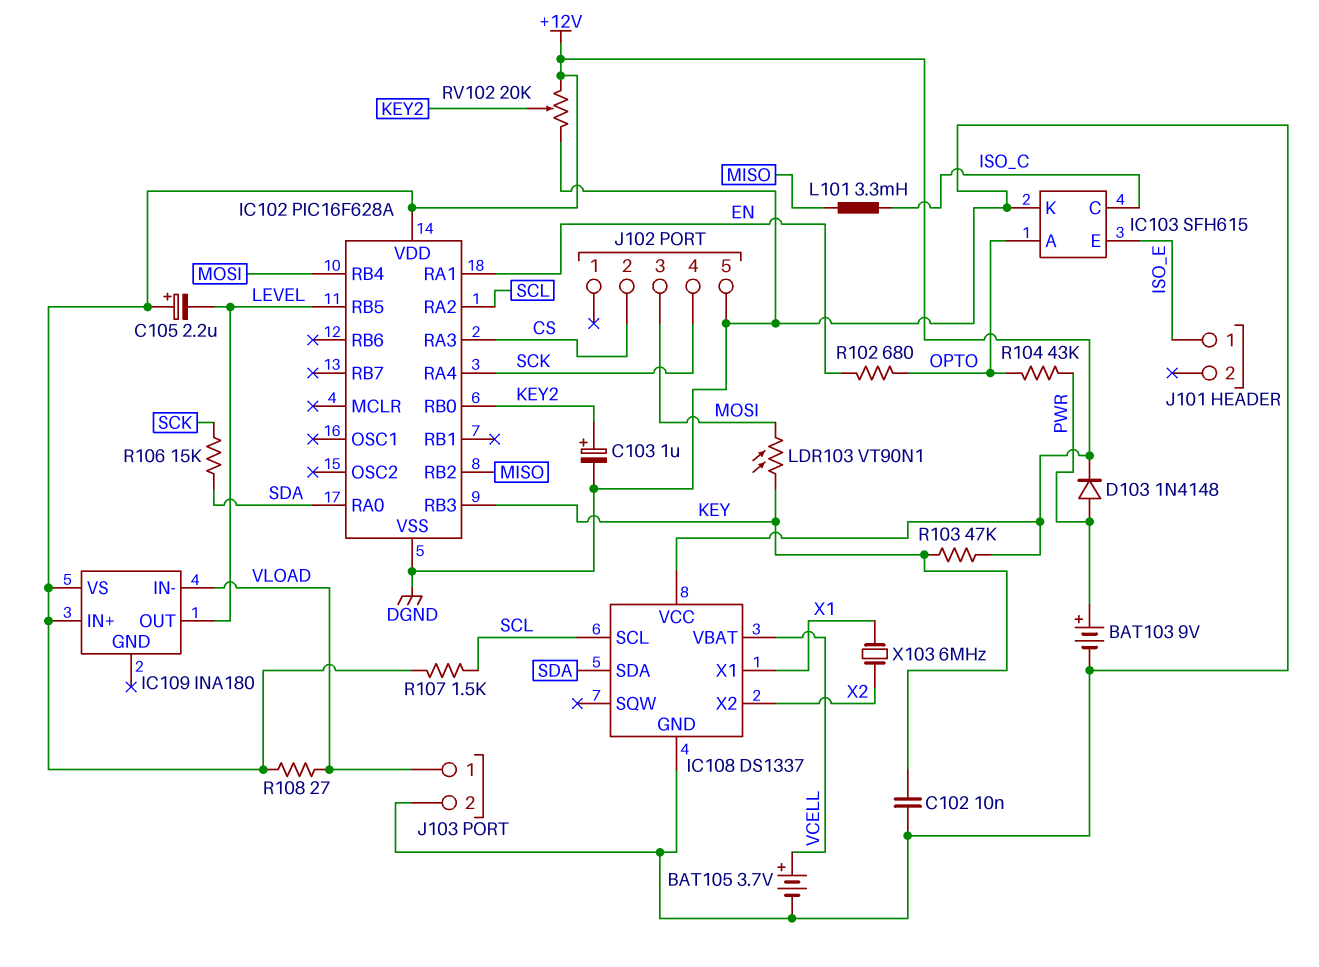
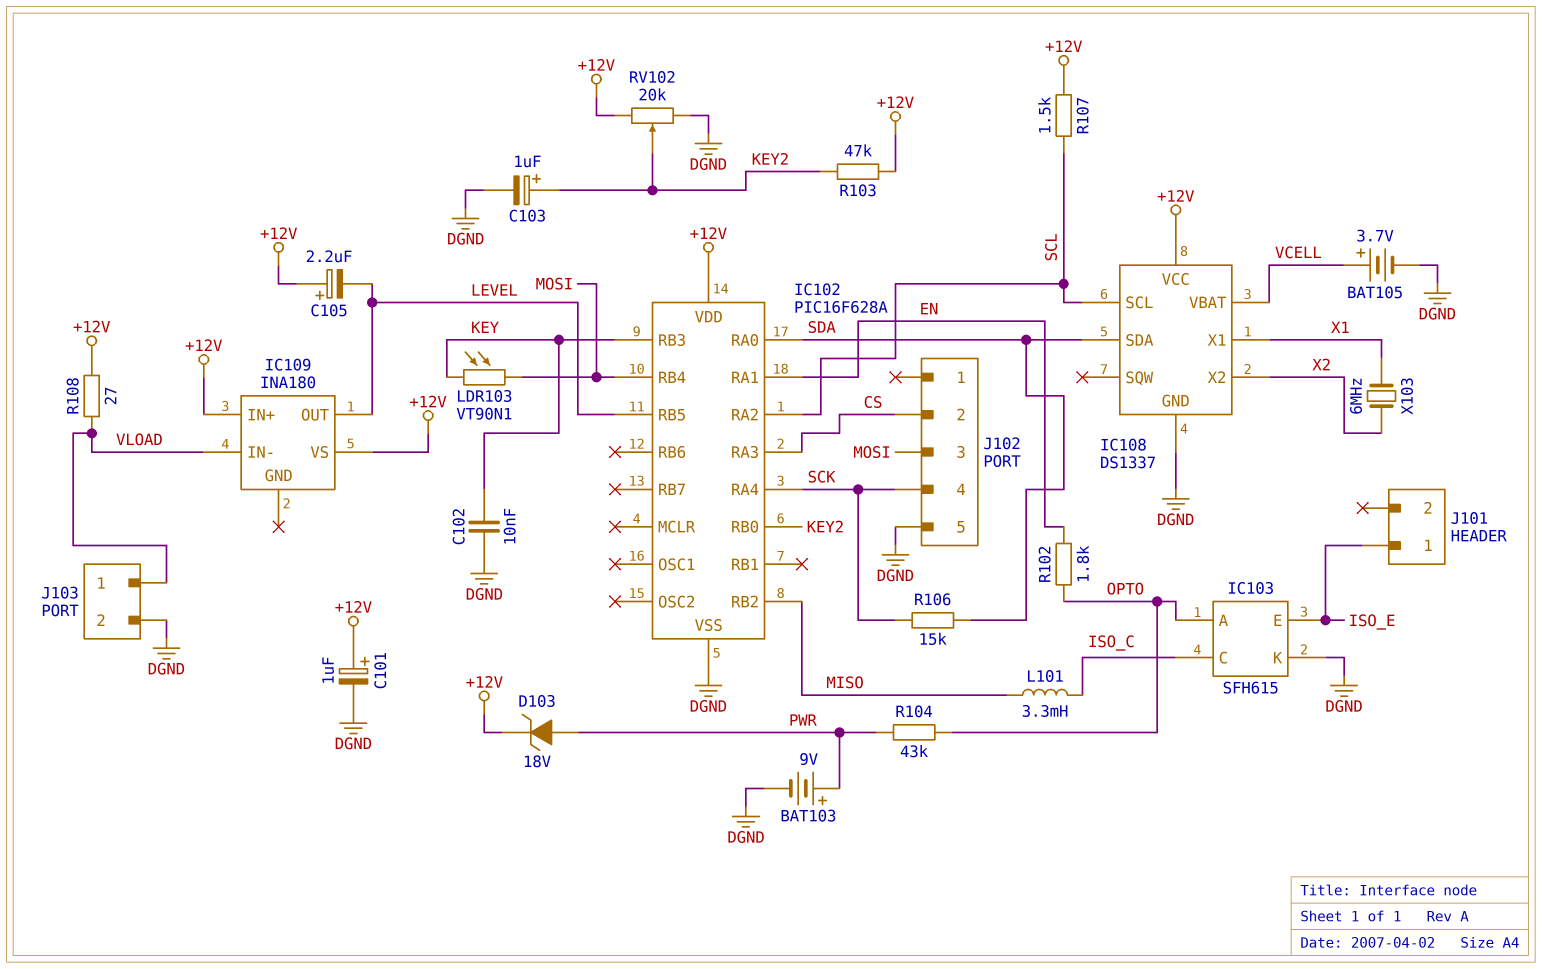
C101: none -> 1uF (plus +12V, minus DGND)
D103: diode 1N4148 (A PWR, K +12V) -> zener 18V (A PWR, K +12V)
R102: 680 (EN, OPTO) -> 1.8k (EN, OPTO)
R103: 47k (+12V, KEY) -> 47k (+12V, KEY2)

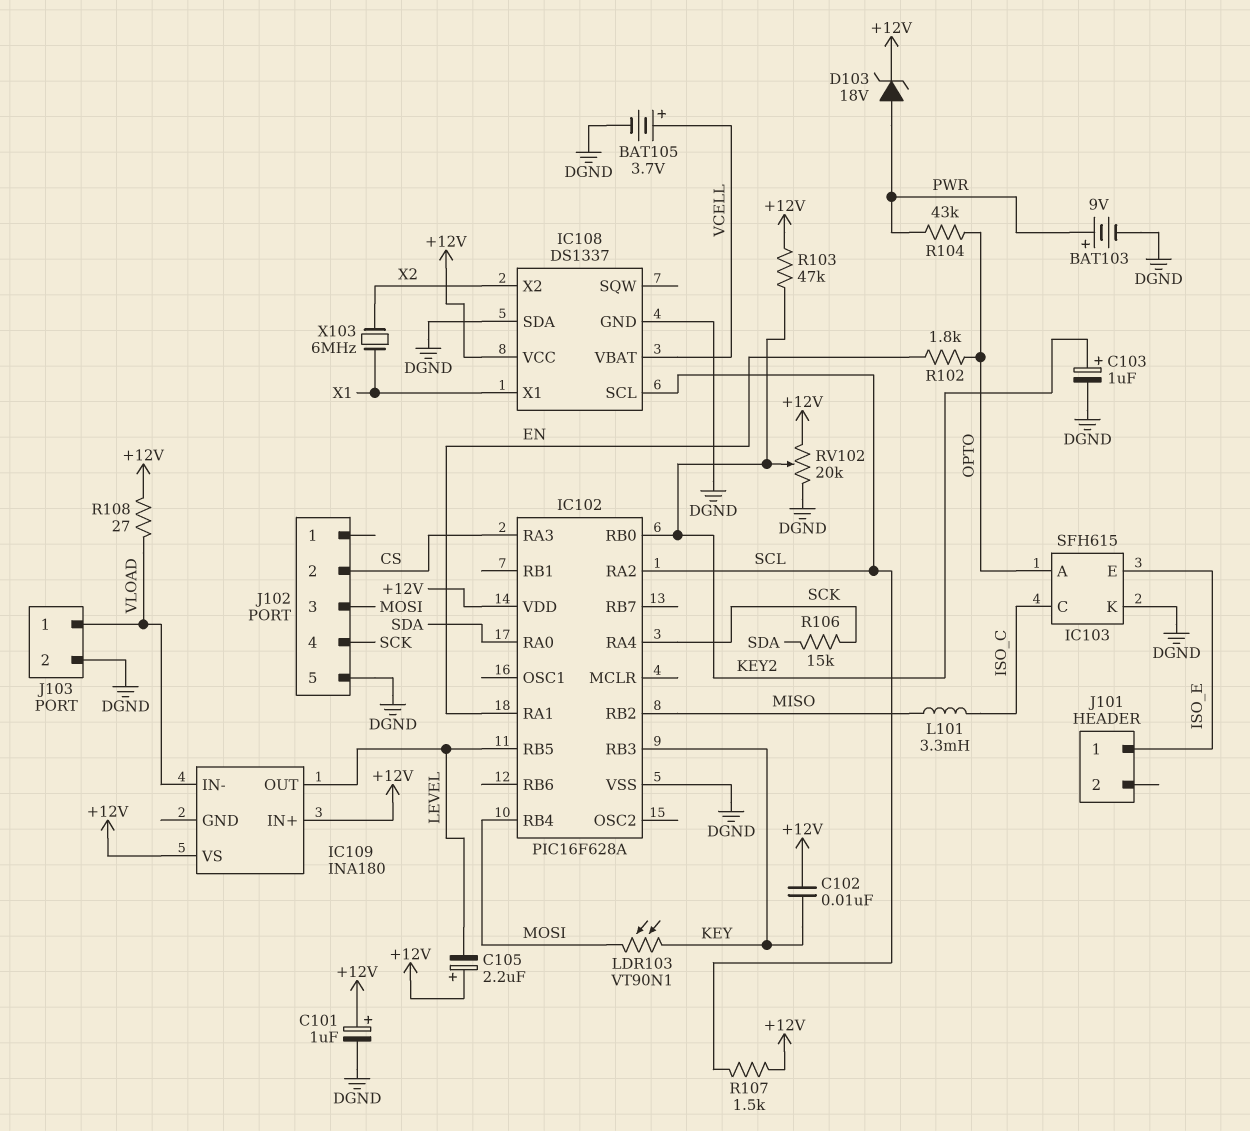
C102: 10nF (DGND, KEY) -> 10nF (+12V, KEY)
IC108 pin SDA: SDA -> DGND

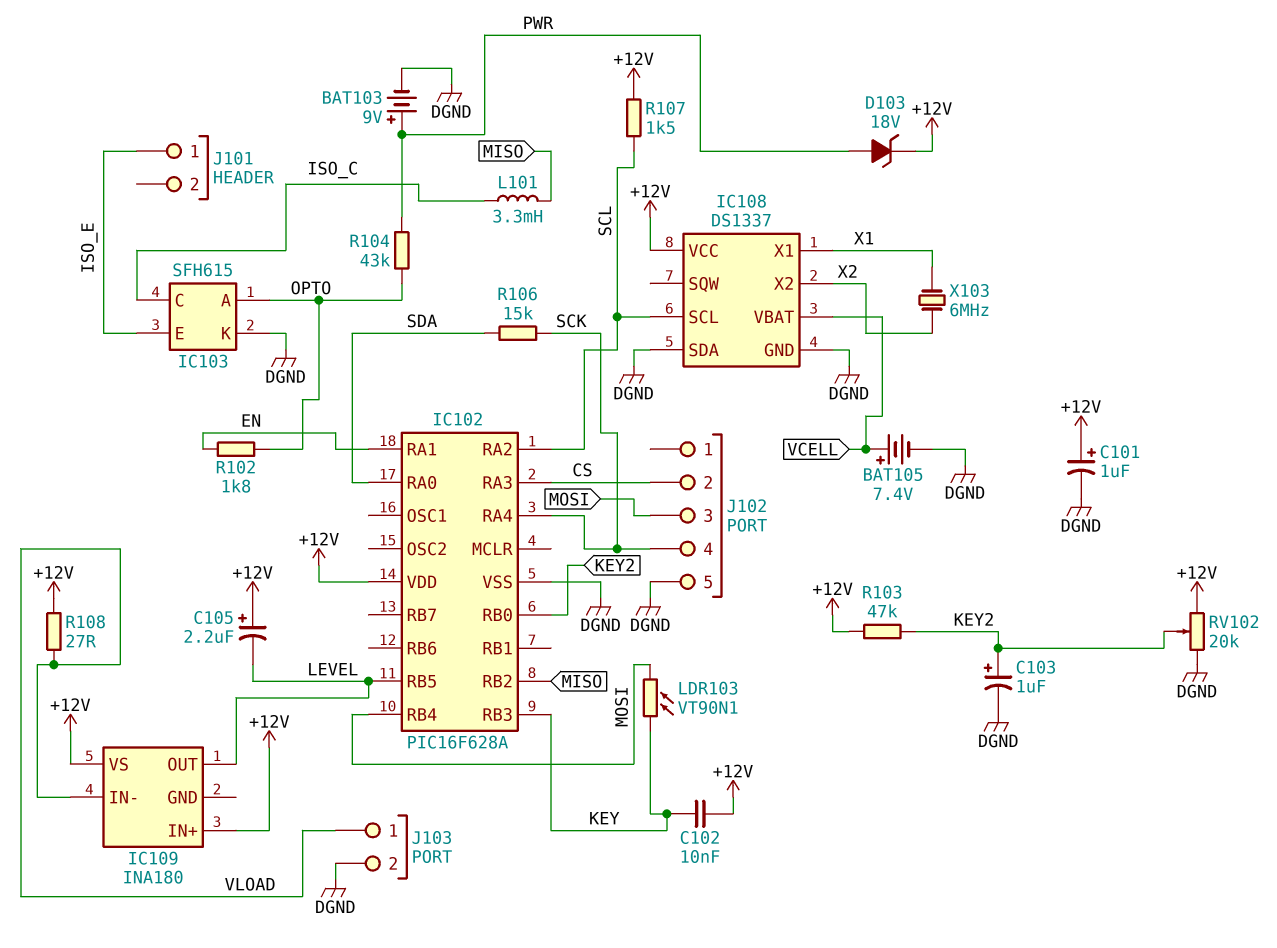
BAT105: 3.7V (plus VCELL, minus DGND) -> 7.4V (plus VCELL, minus DGND)

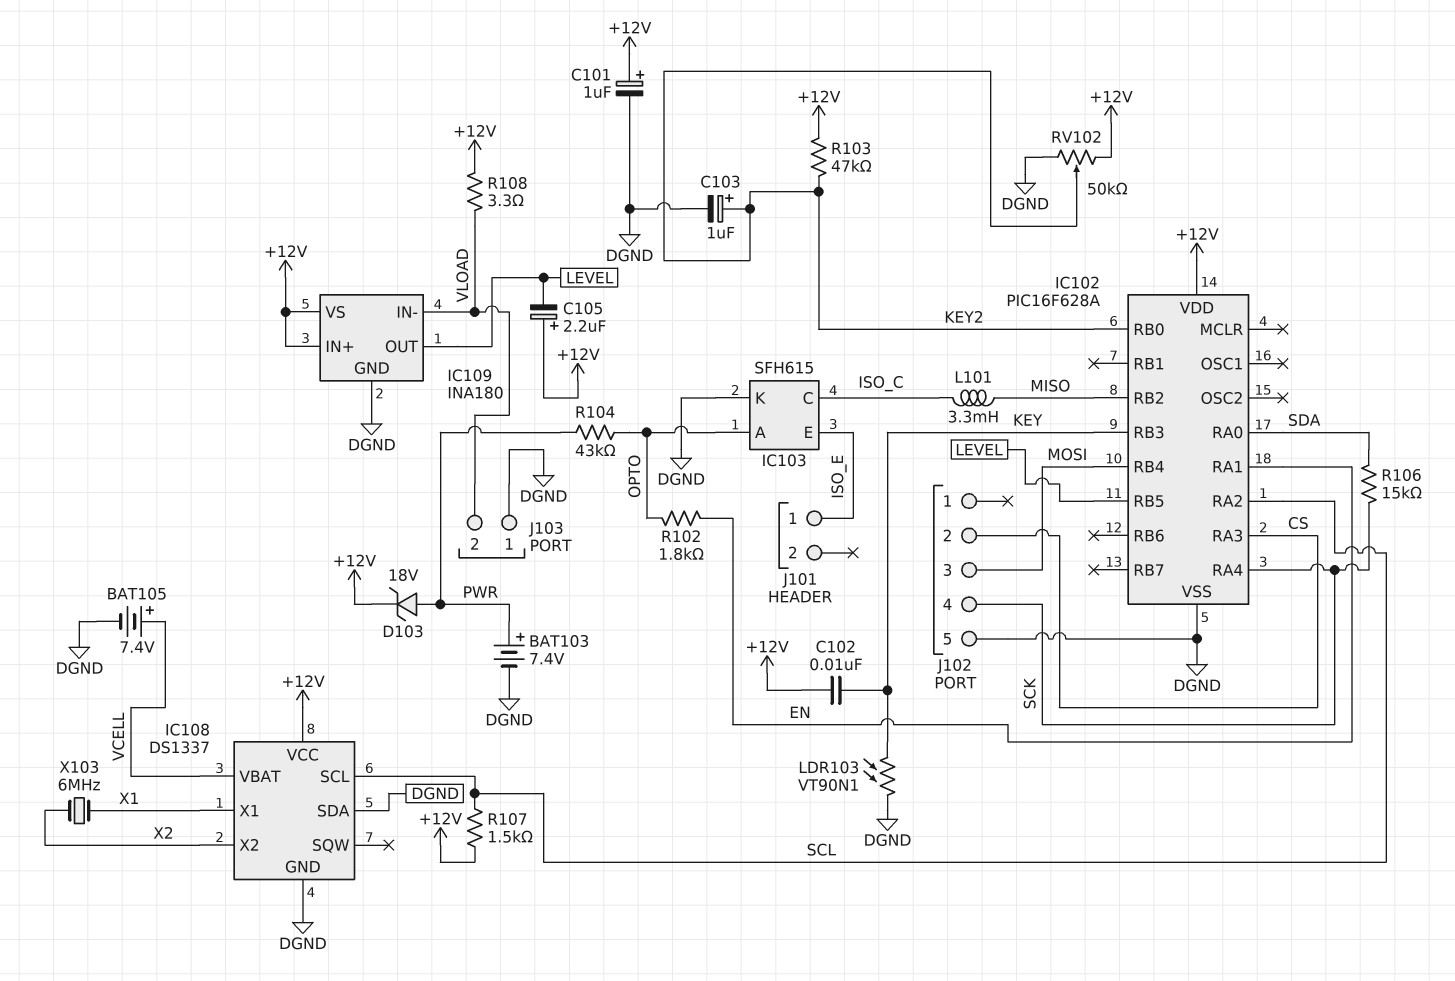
BAT103: 9V (plus PWR, minus DGND) -> 7.4V (plus PWR, minus DGND)
IC109 pin GND: none -> DGND
J103 pin 1: VLOAD -> DGND
J103 pin 2: DGND -> VLOAD
LDR103: VT90N1 (KEY, MOSI) -> VT90N1 (DGND, KEY)
R108: 27 (+12V, VLOAD) -> 3.3 (+12V, VLOAD)
RV102: 20k (+12V, DGND, wiper KEY2) -> 50k (+12V, DGND, wiper KEY2)

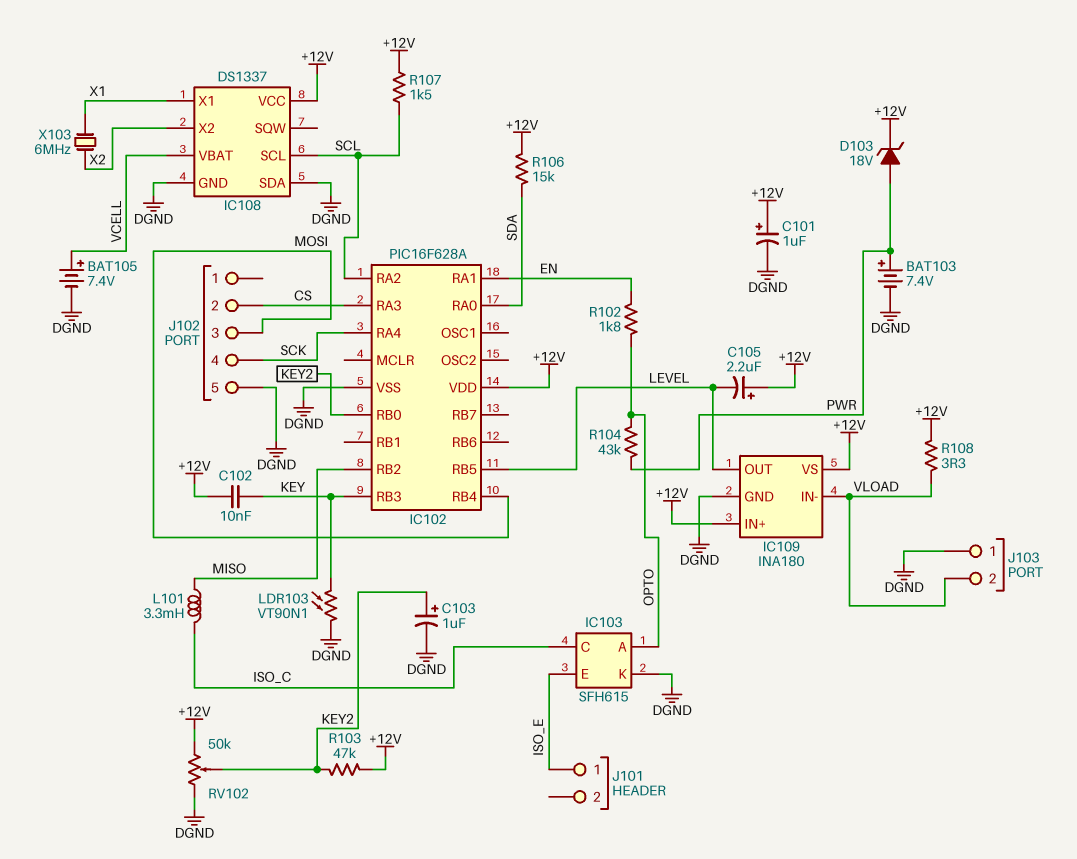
R106: 15k (SCK, SDA) -> 15k (+12V, SDA)

